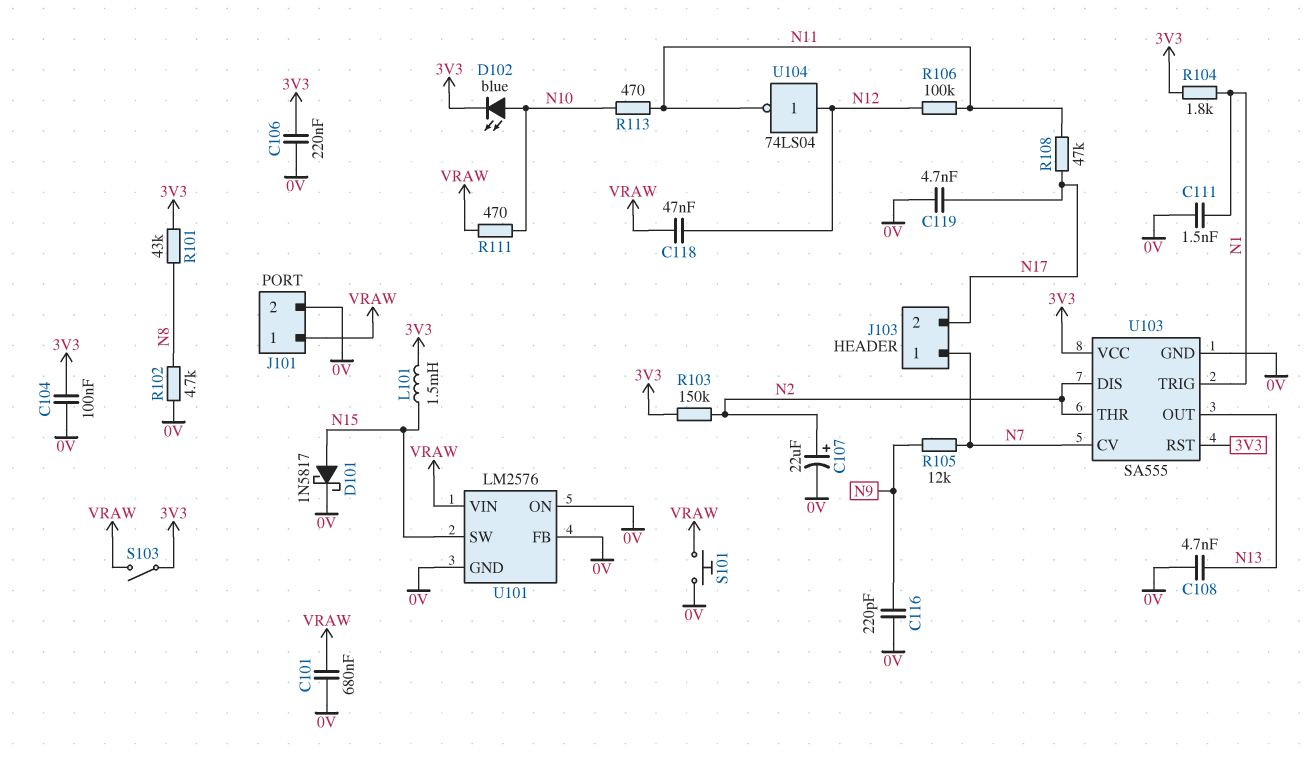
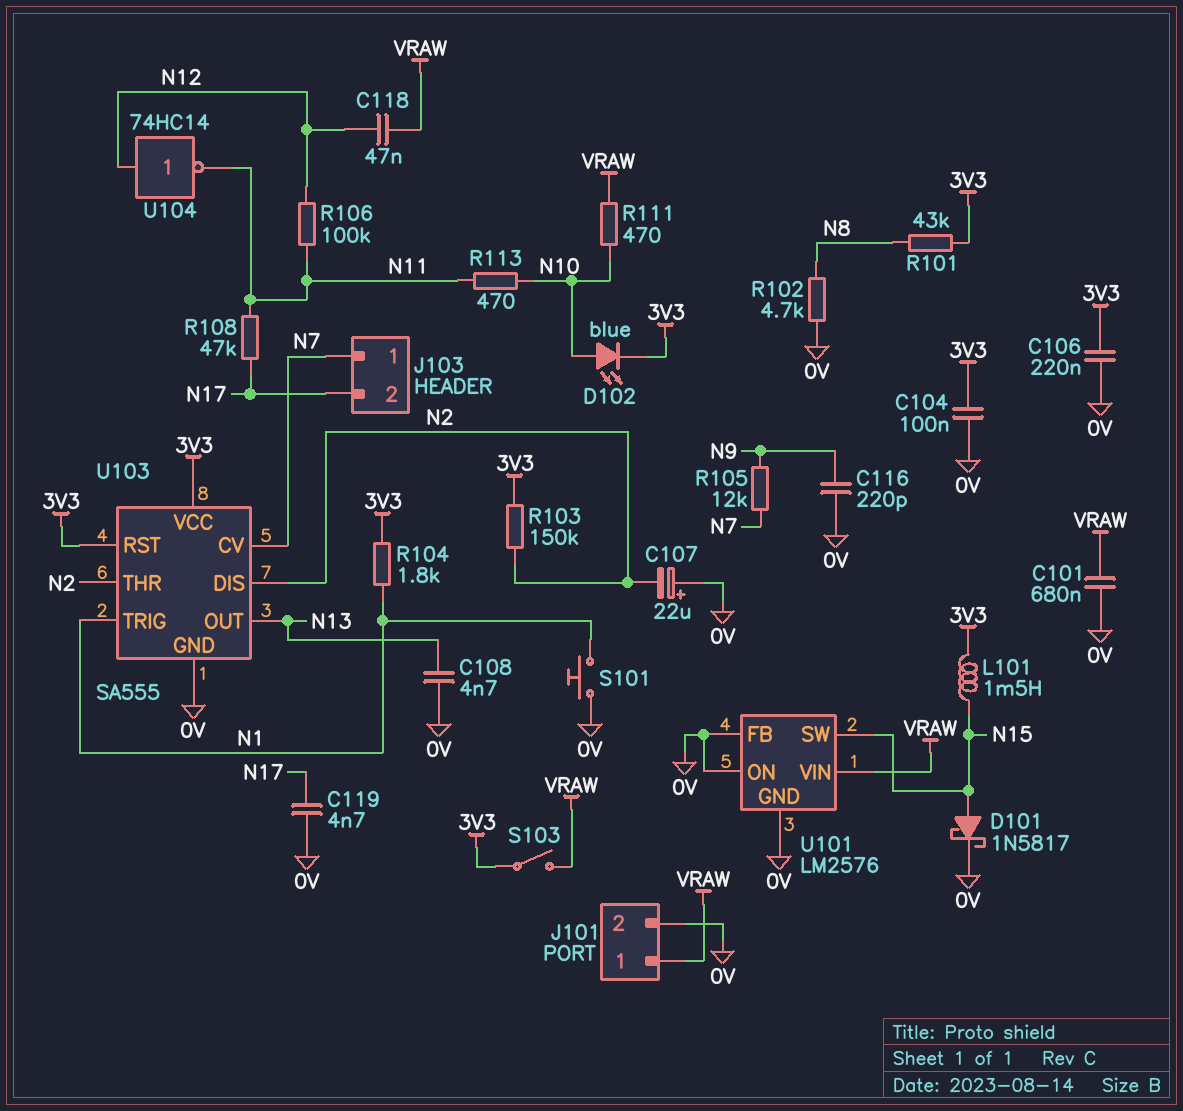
C107: 22uF (plus N2, minus 0V) -> 22uF (plus 0V, minus N2)
C111: 1.5nF (0V, N1) -> none
S101: button (0V, VRAW) -> button (0V, N1)
U104: NOT 74LS04 (in N12, out N11) -> NOT 74HC14 (in N12, out N11)

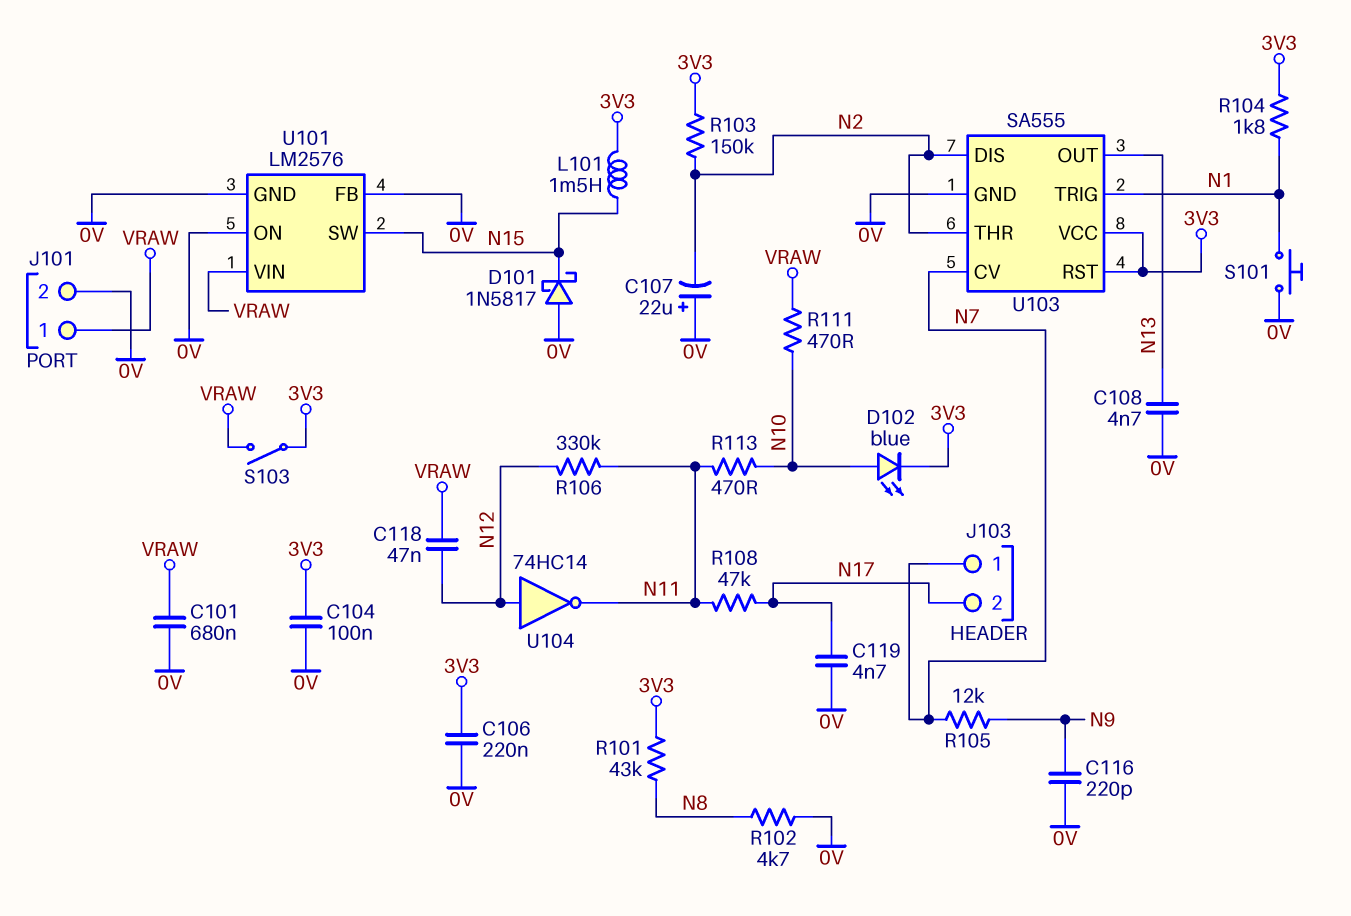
D101: schottky 1N5817 (A N15, K 0V) -> schottky 1N5817 (A 0V, K N15)
R106: 100k (N11, N12) -> 330k (N11, N12)

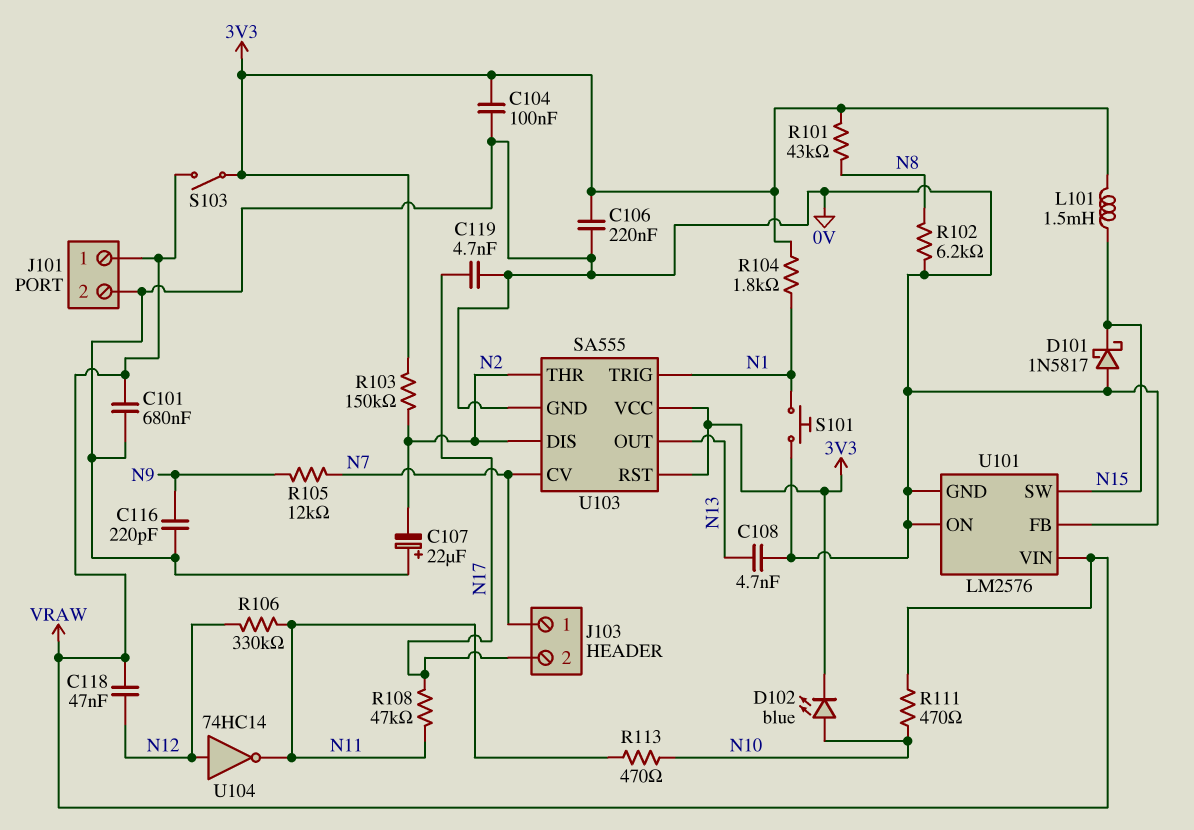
R102: 4.7k (0V, N8) -> 6.2k (0V, N8)

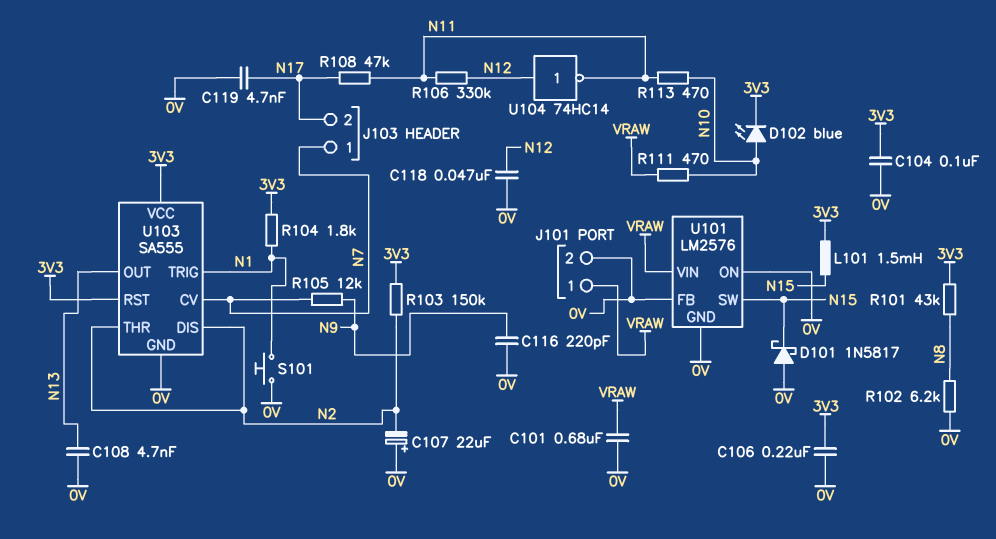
C118: 47nF (N12, VRAW) -> 47nF (0V, N12)
S103: switch (3V3, VRAW) -> none

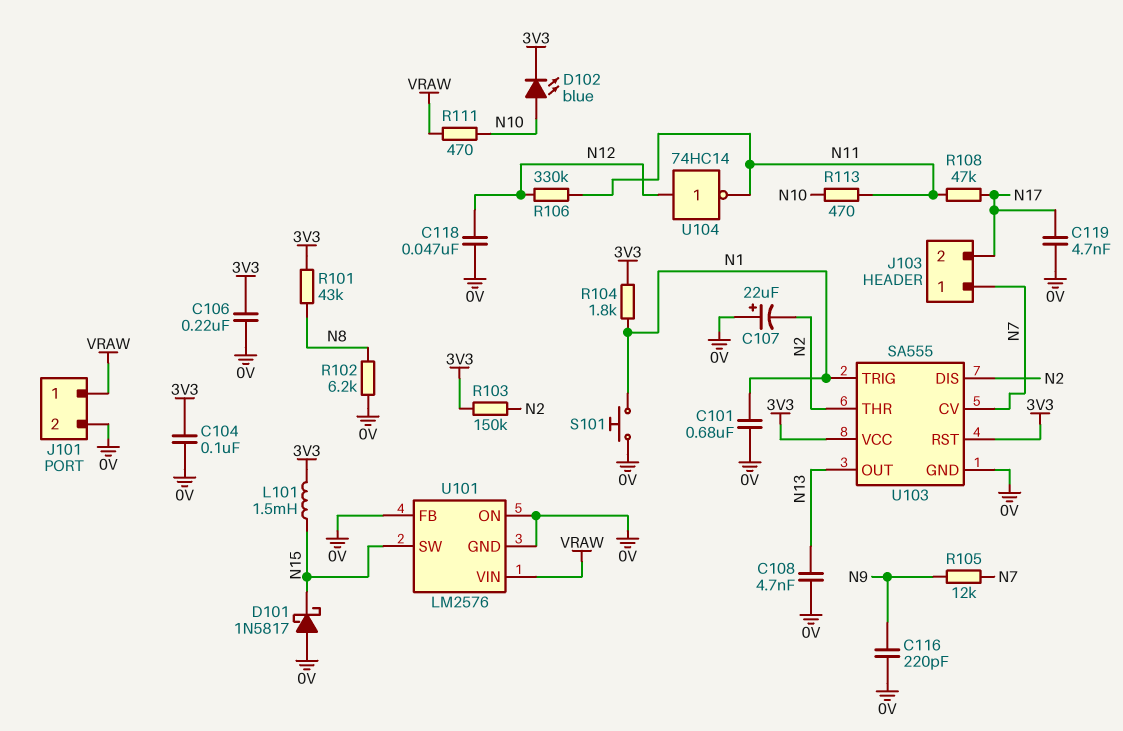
C101: 680nF (0V, VRAW) -> 680nF (0V, N1)

